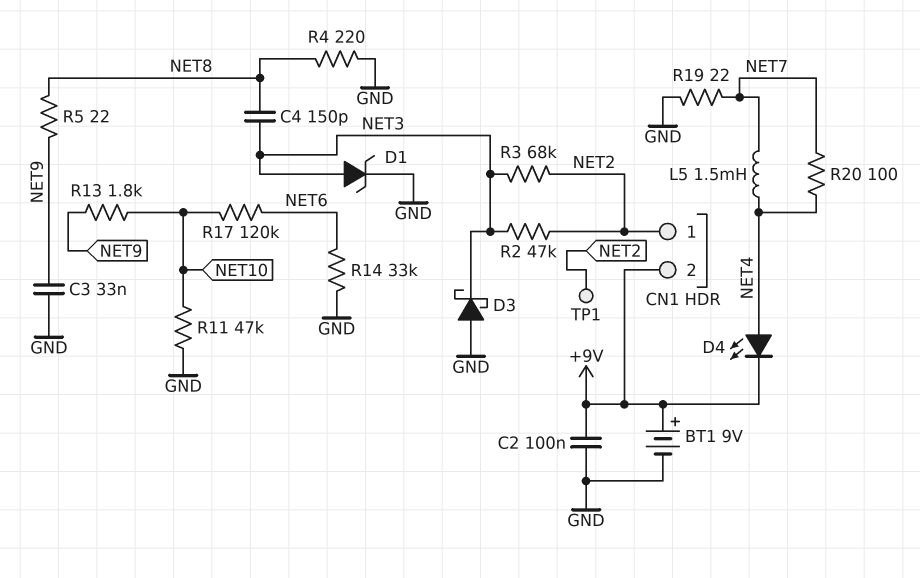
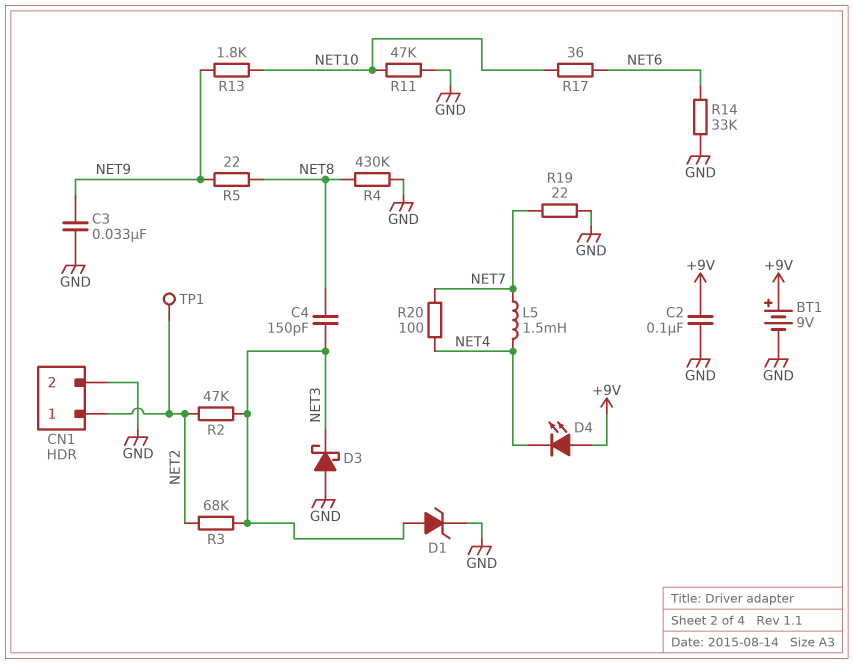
CN1 pin 2: +9V -> GND
D4: LED (A NET4, K +9V) -> LED (A +9V, K NET4)
R4: 220 (GND, NET8) -> 430k (GND, NET8)
R17: 120k (NET6, NET10) -> 36 (NET6, NET10)

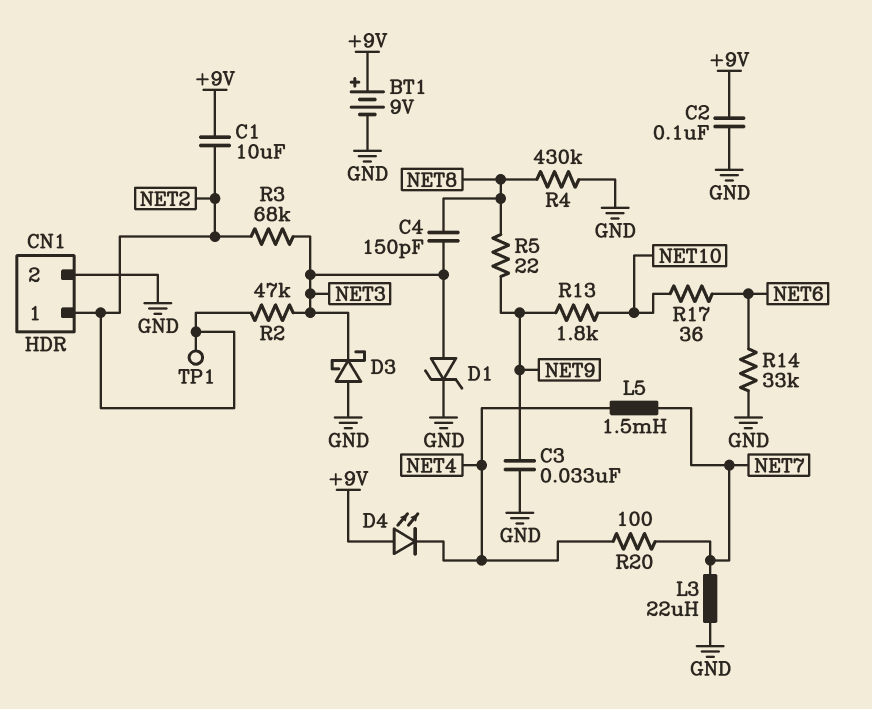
C1: none -> 10uF (+9V, NET2)
L3: none -> 22uH (GND, NET7)
R11: 47k (GND, NET10) -> none
R19: 22 (GND, NET7) -> none

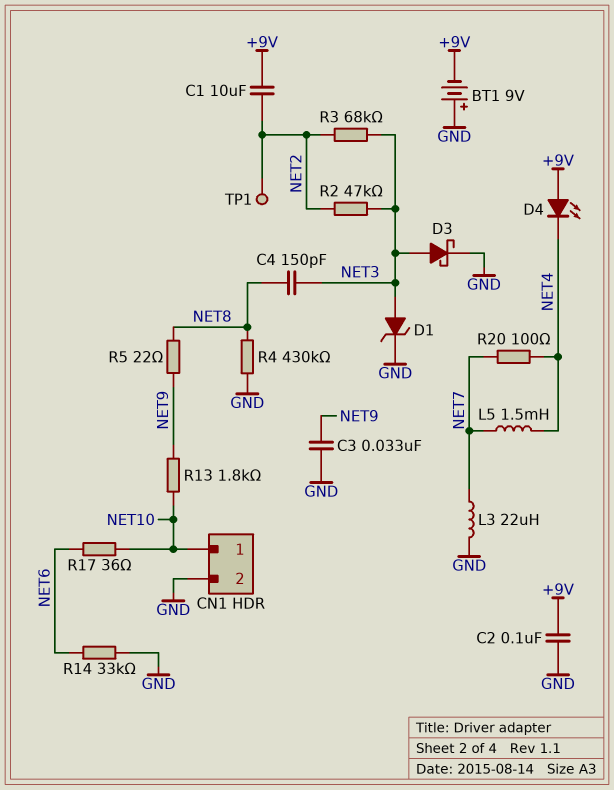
BT1: 9V (plus +9V, minus GND) -> 9V (plus GND, minus +9V)
CN1 pin 1: NET2 -> NET10
D3: schottky (A GND, K NET3) -> schottky (A NET3, K GND)

